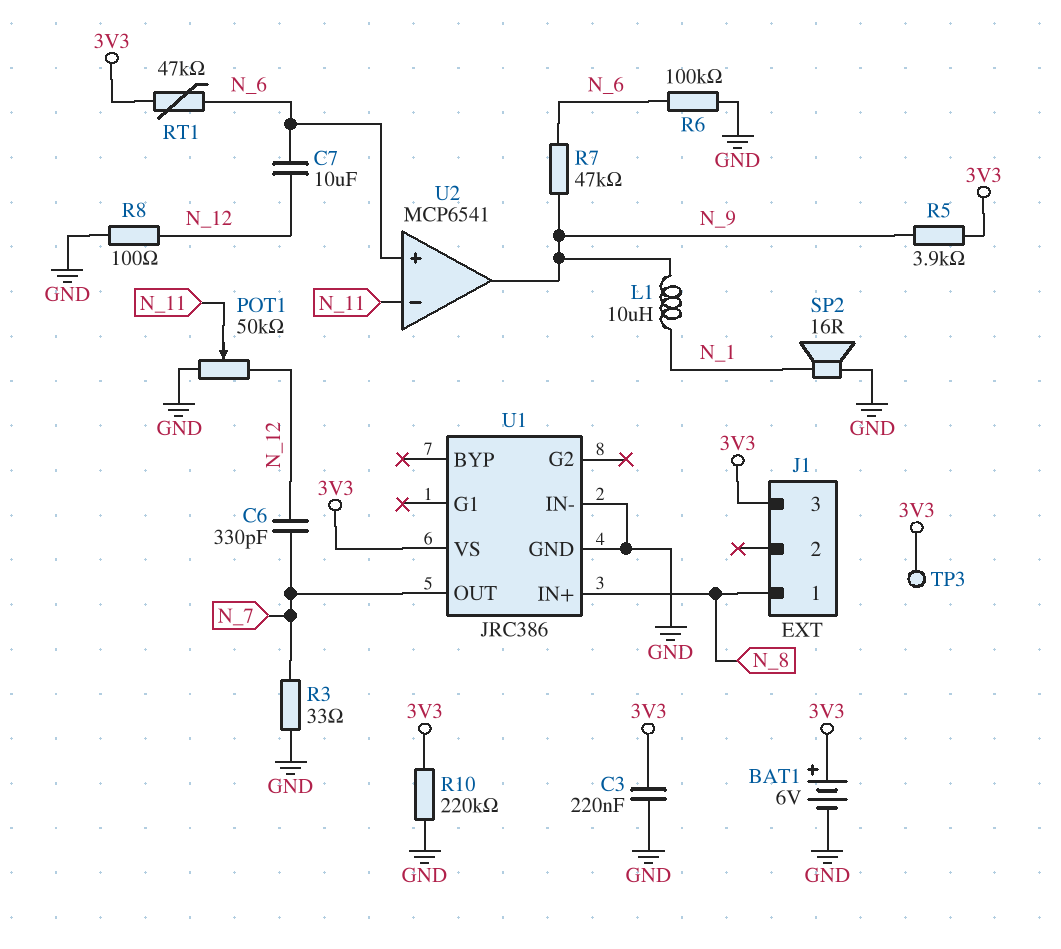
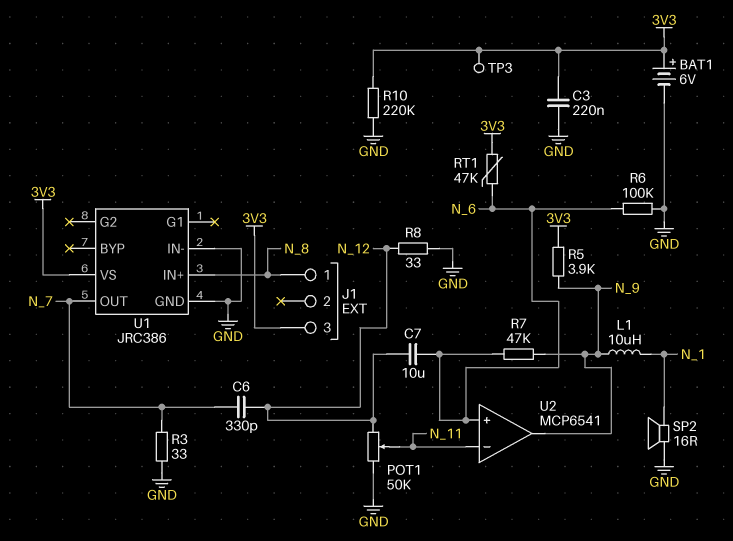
R8: 100 (GND, N_12) -> 33 (GND, N_12)

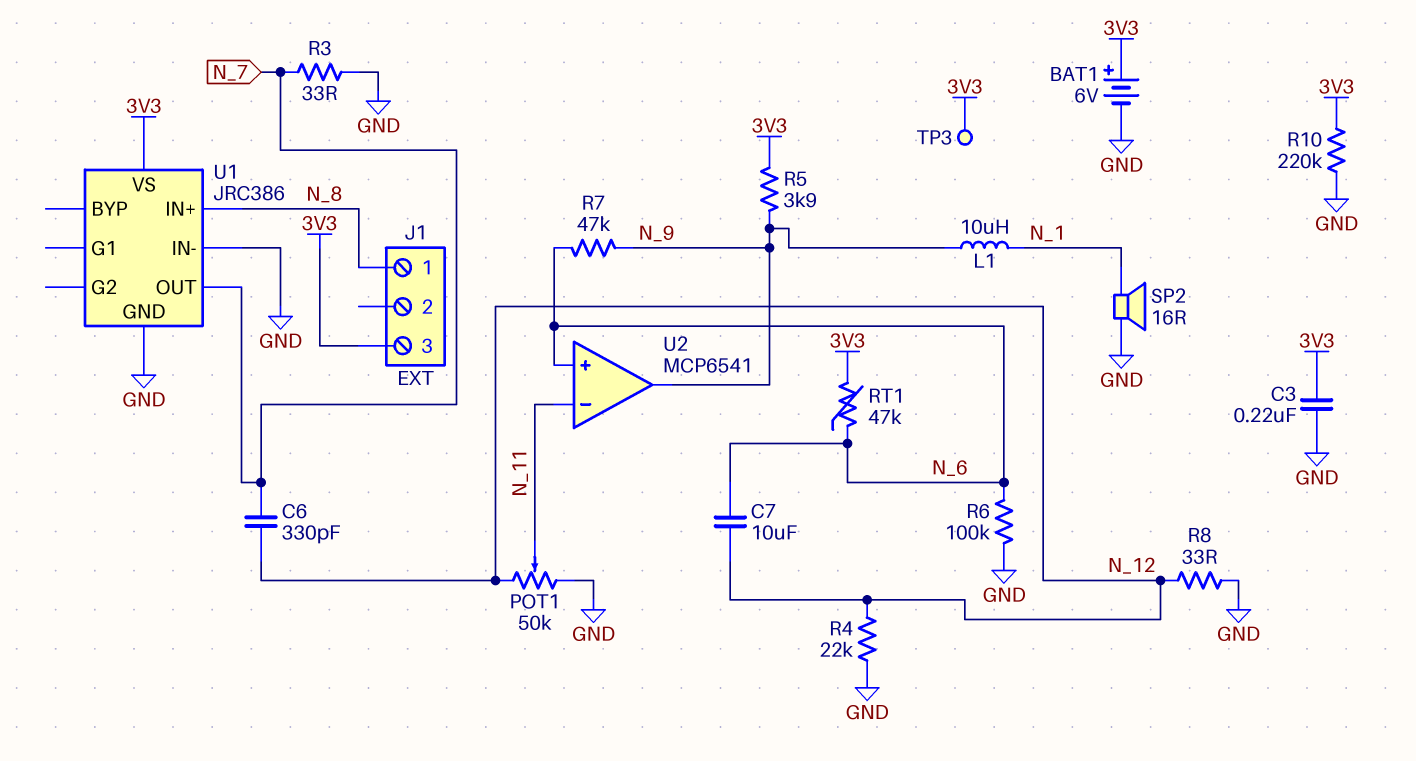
R4: none -> 22k (GND, N_12)

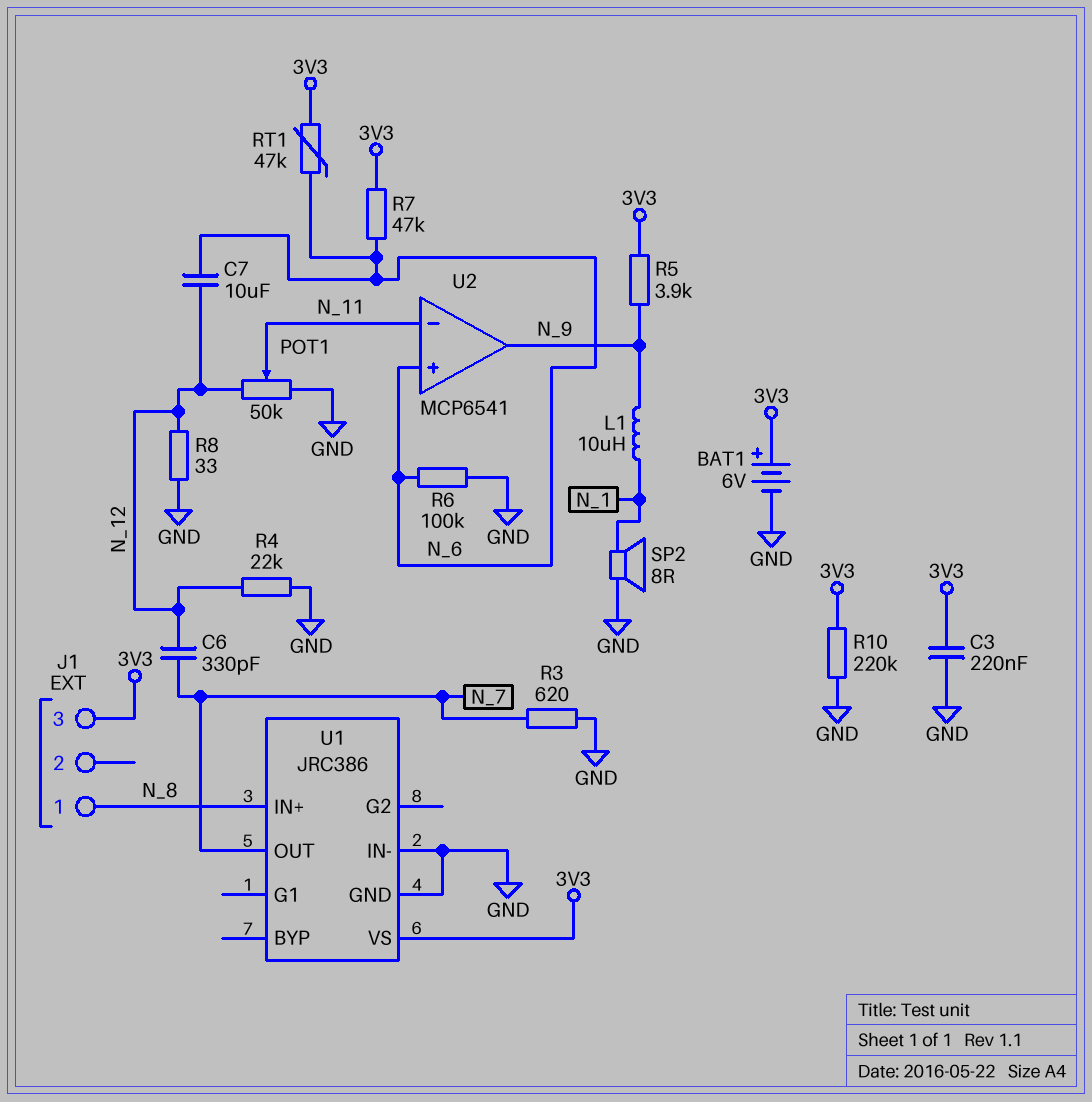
R3: 33 (GND, N_7) -> 620 (GND, N_7)
R7: 47k (N_6, N_9) -> 47k (3V3, N_6)
SP2: speaker 16R (GND, N_1) -> speaker 8R (GND, N_1)
TP3: test point (3V3) -> none

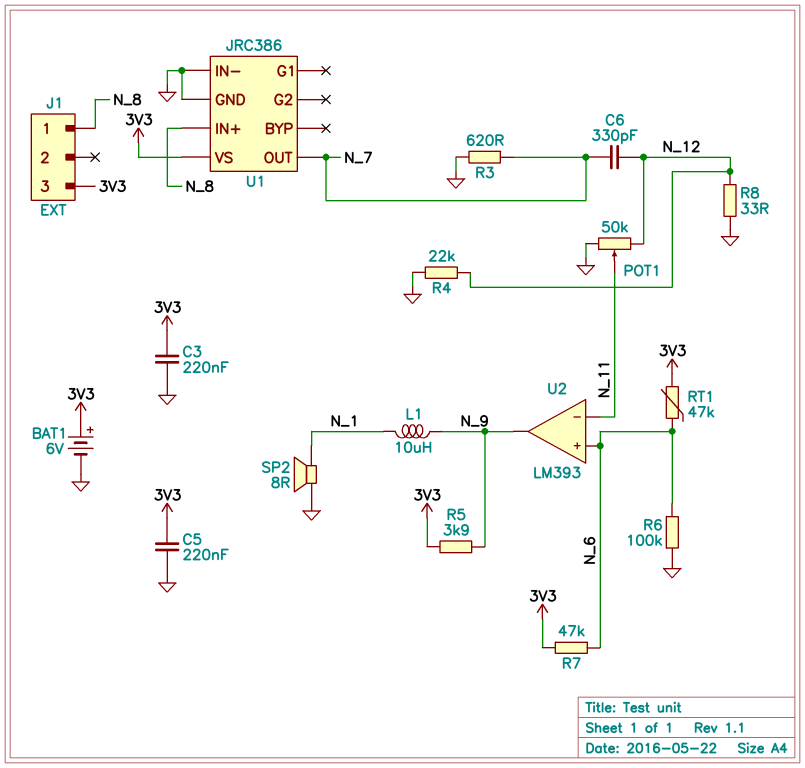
C5: none -> 220nF (3V3, GND)
C7: 10uF (N_6, N_12) -> none
R10: 220k (3V3, GND) -> none
U2: MCP6541 -> LM393

